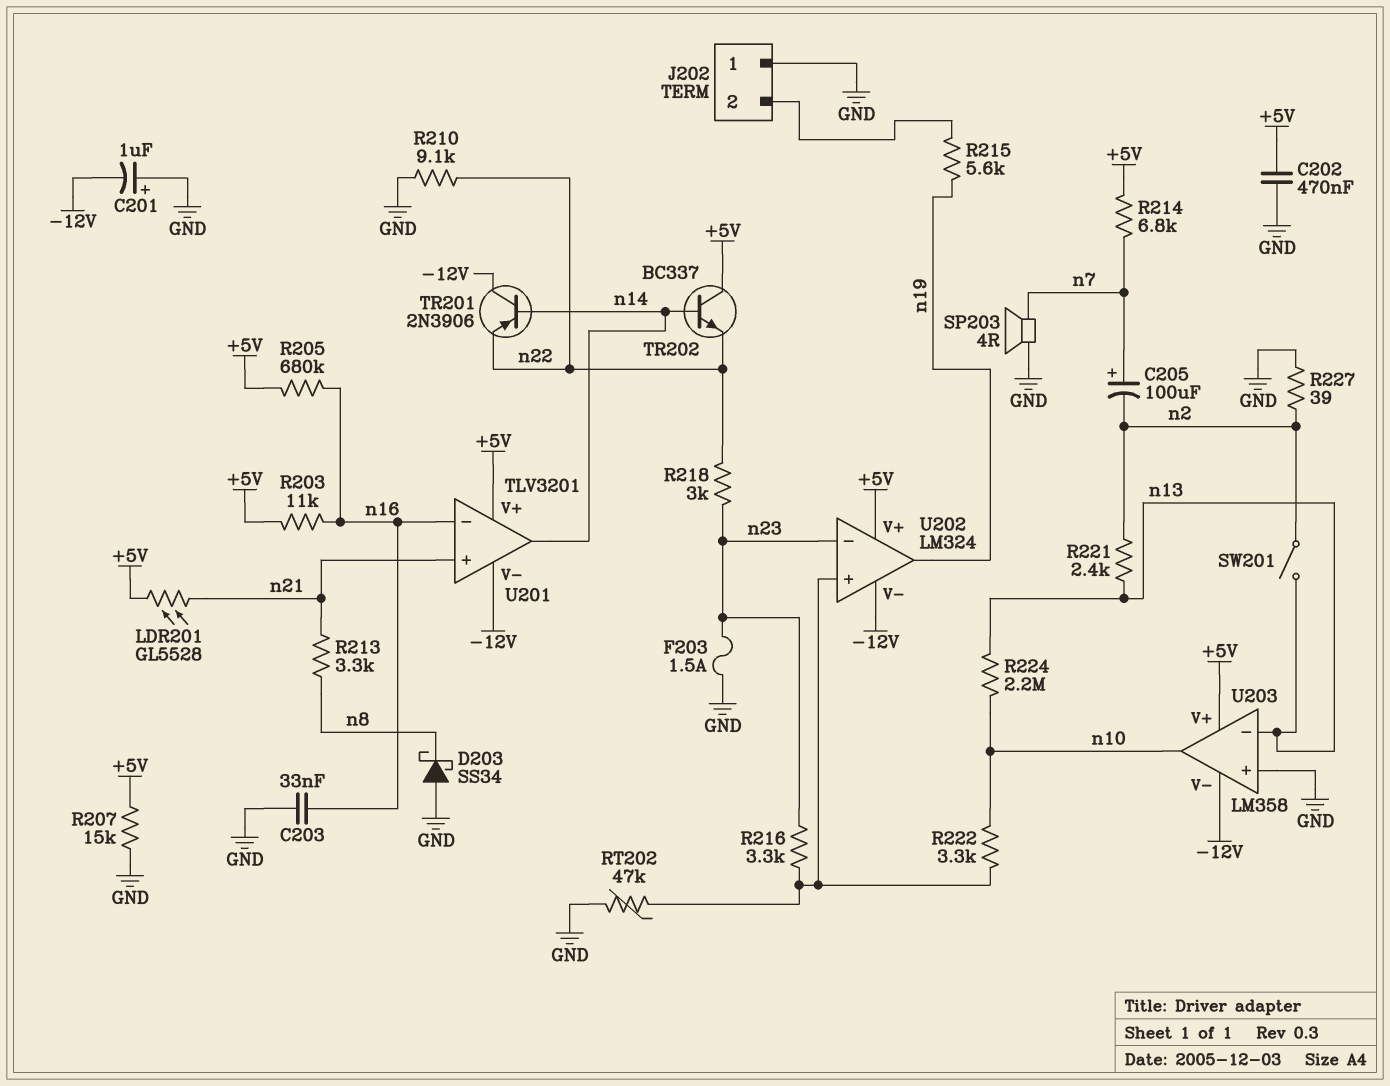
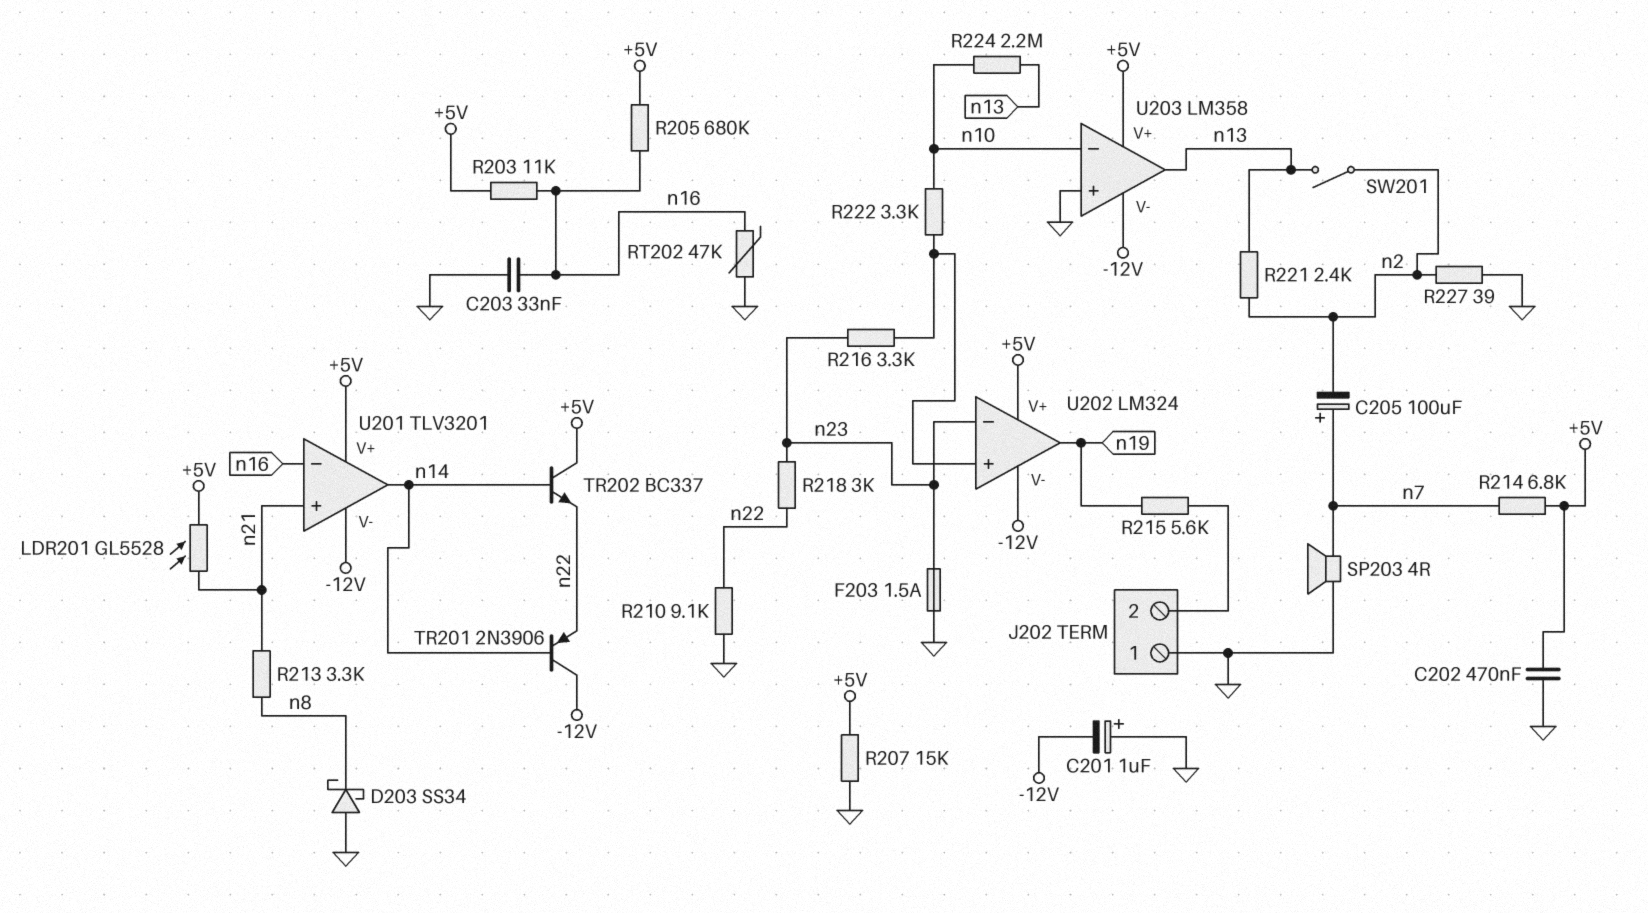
RT202: 47k (GND, U202/in+) -> 47k (GND, n16)
U203 pin in-: n13 -> n10
U203 pin out: n10 -> n13

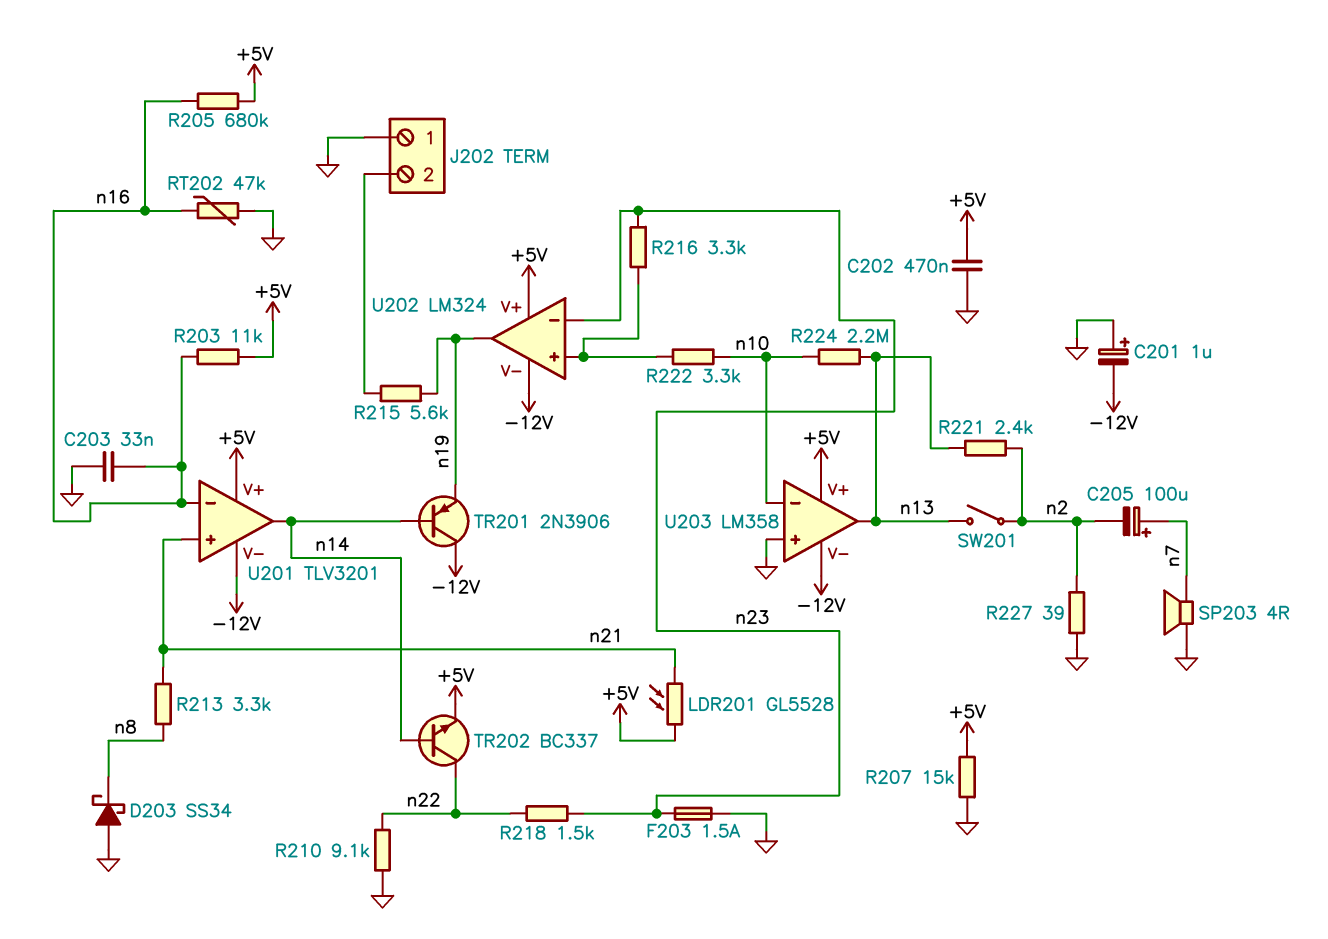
R214: 6.8k (+5V, n7) -> none
R218: 3k (n22, n23) -> 1.5k (n22, n23)
TR201: PNP 2N3906 (B n14, C -12V, E n22) -> PNP 2N3906 (B n14, C -12V, E n19)
TR202: NPN BC337 (B n14, C +5V, E n22) -> NPN BC337 (B n14, C n22, E +5V)

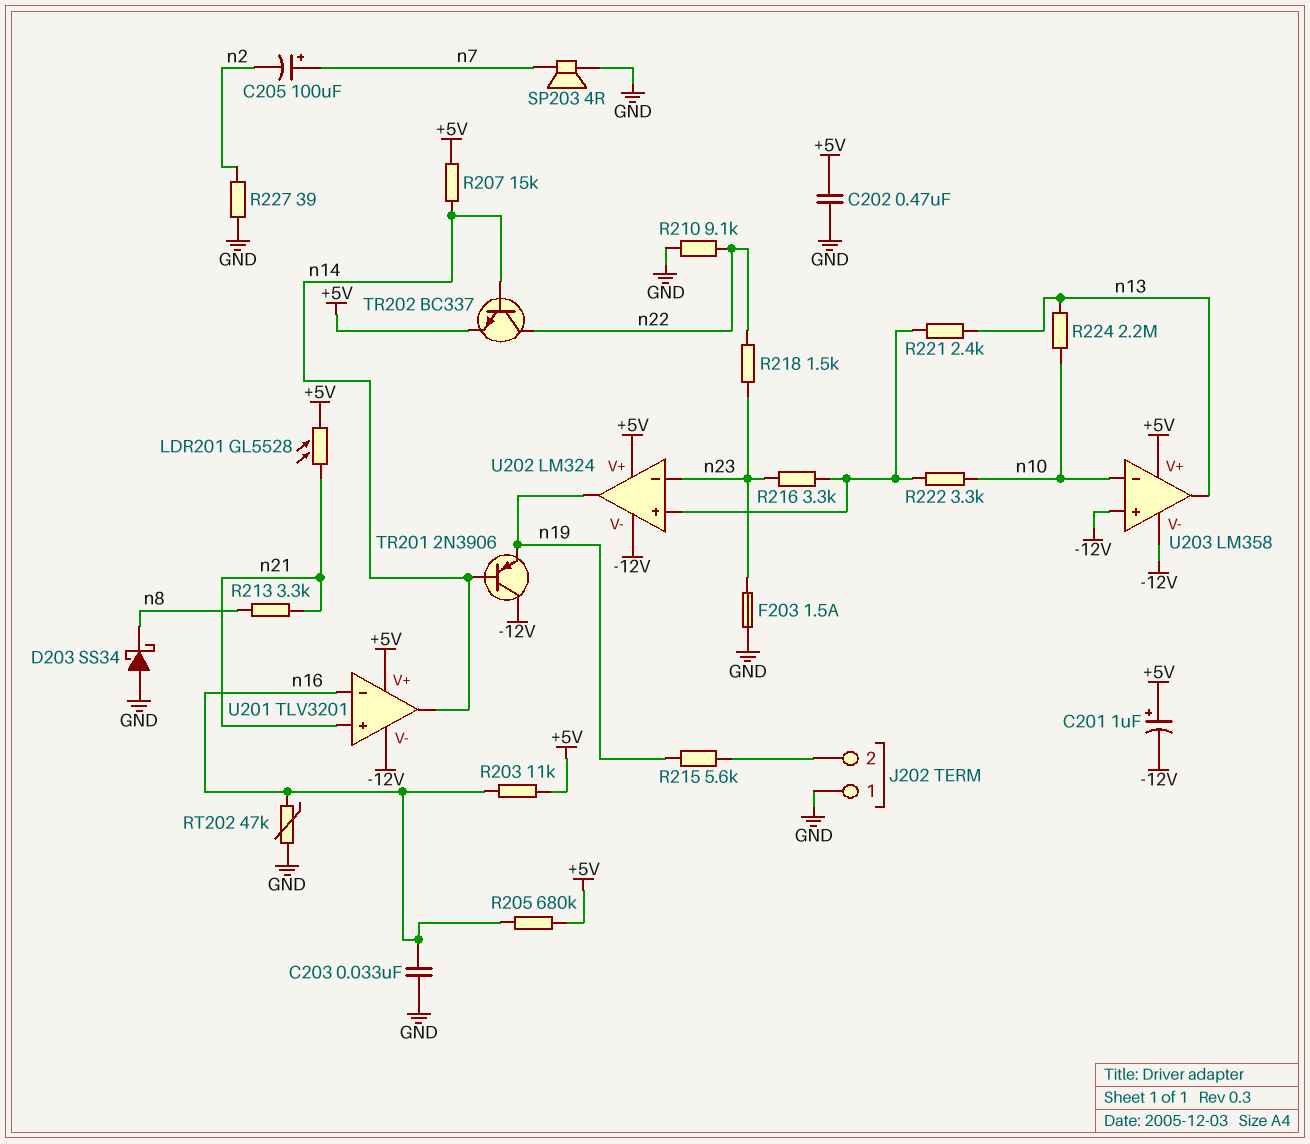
C201: 1uF (plus GND, minus -12V) -> 1uF (plus +5V, minus -12V)
R207: 15k (+5V, GND) -> 15k (+5V, n14)
R221: 2.4k (n2, n13) -> 2.4k (U202/in+, n13)
SW201: switch (n2, n13) -> none
U203 pin in+: GND -> -12V

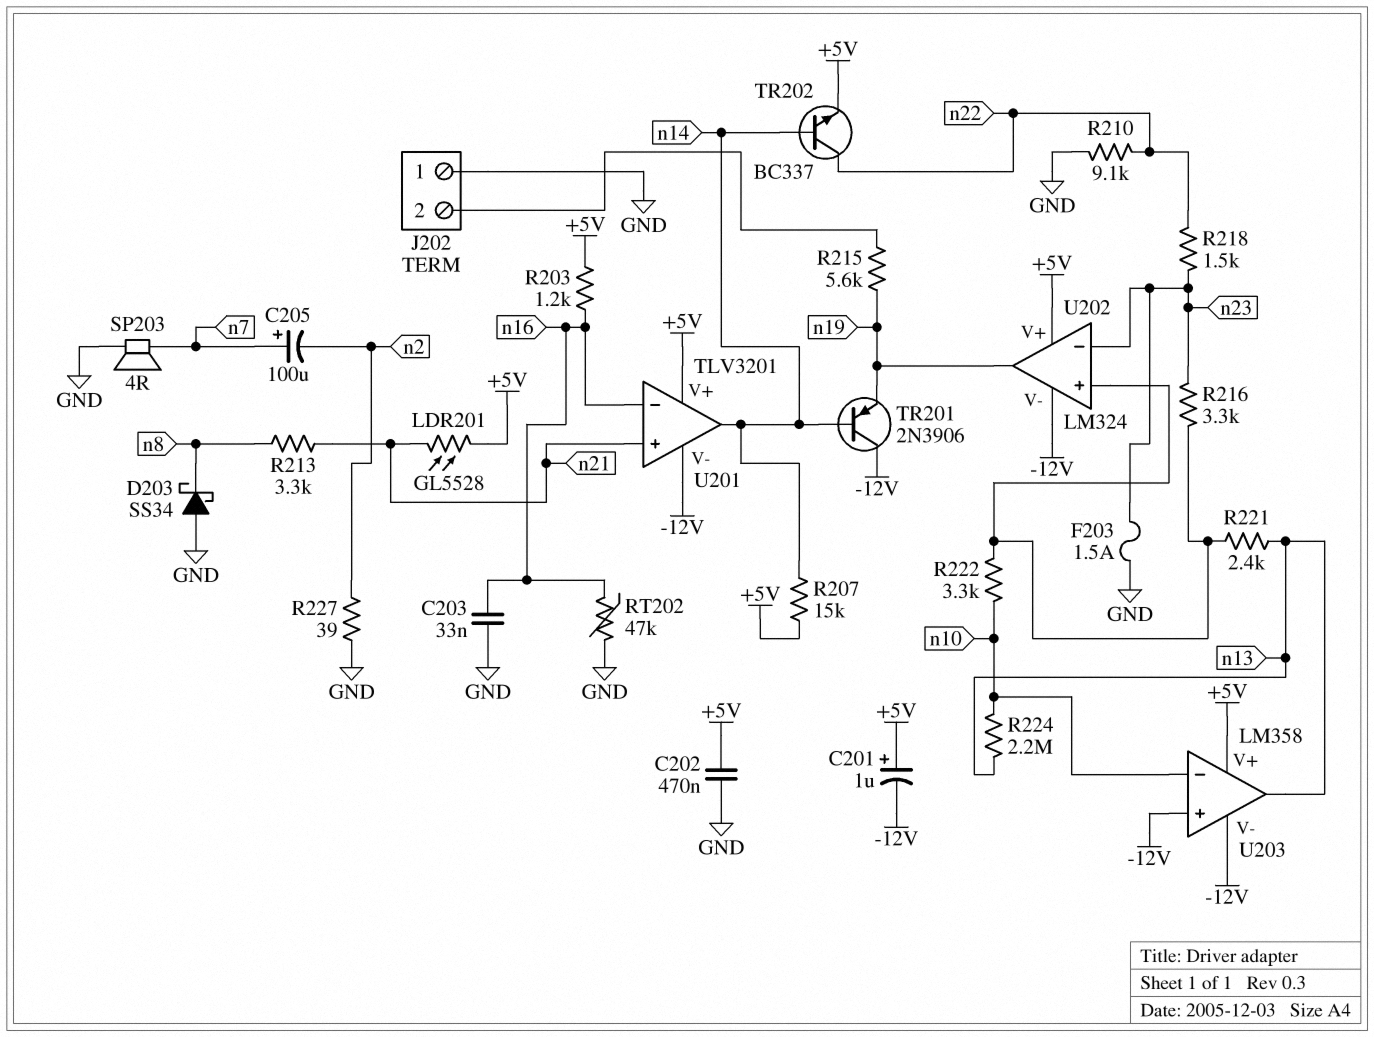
R203: 11k (+5V, n16) -> 1.2k (+5V, n16)
R205: 680k (+5V, n16) -> none

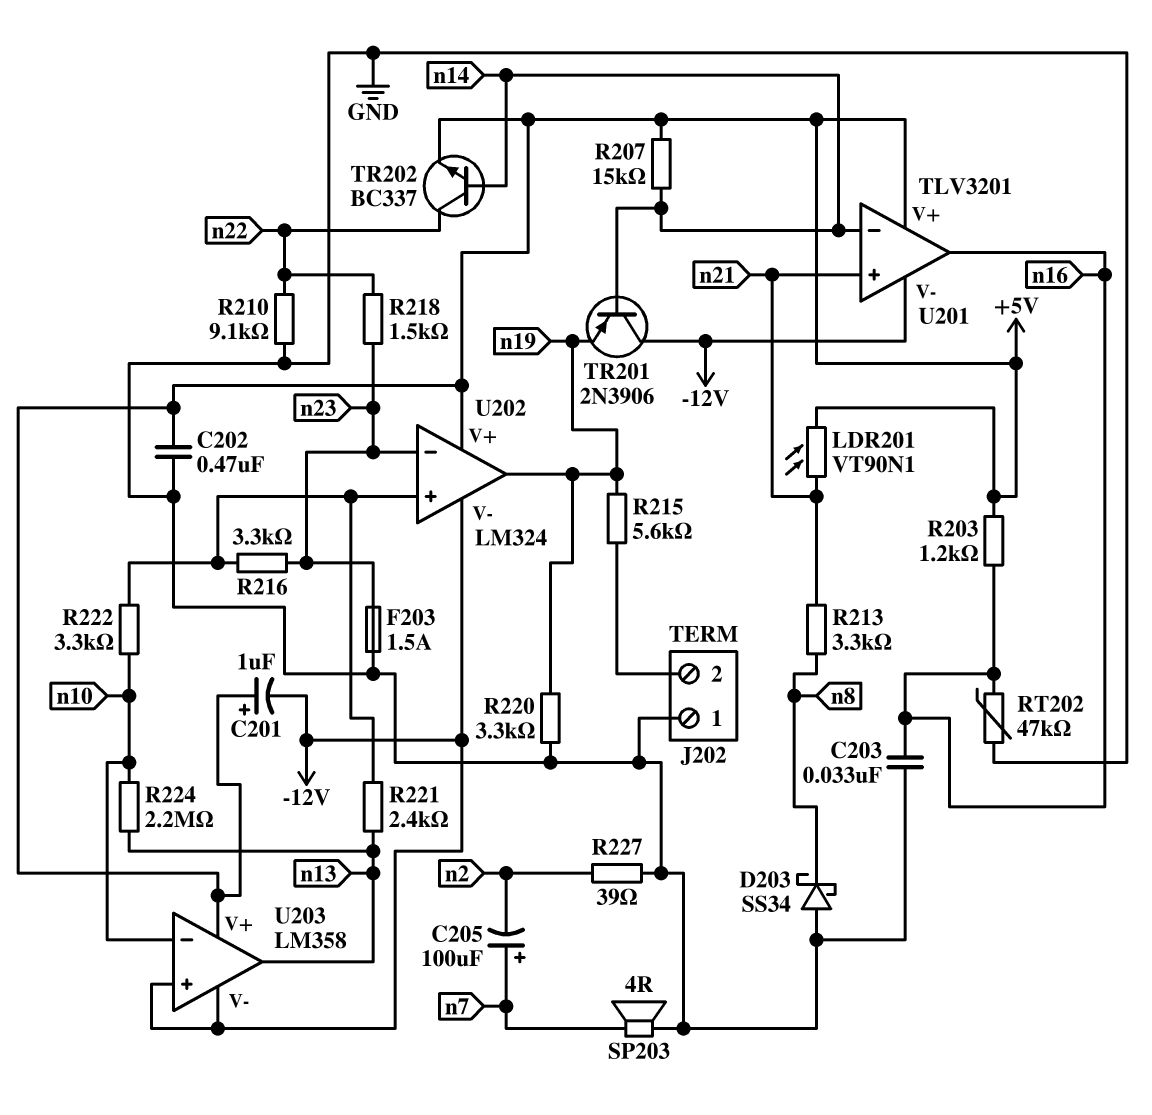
LDR201: GL5528 (+5V, n21) -> VT90N1 (+5V, n21)
R220: none -> 3.3k (GND, n19)
U201 pin in-: n16 -> n14
U201 pin out: n14 -> n16

